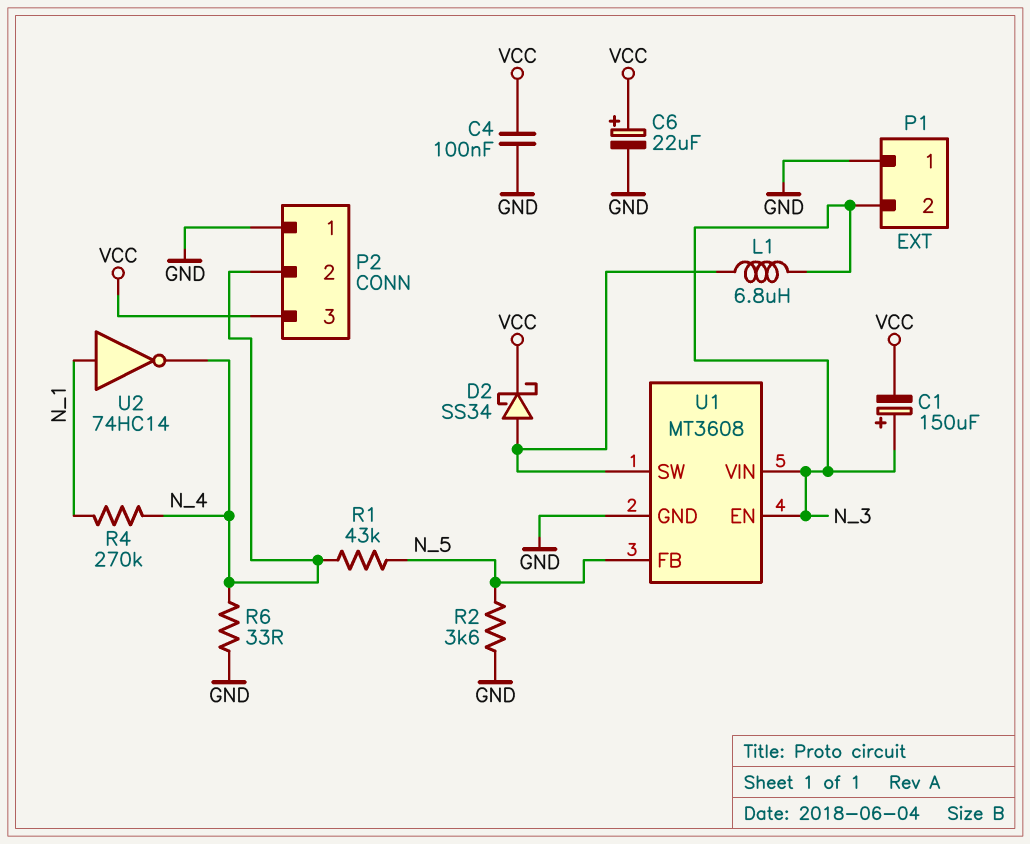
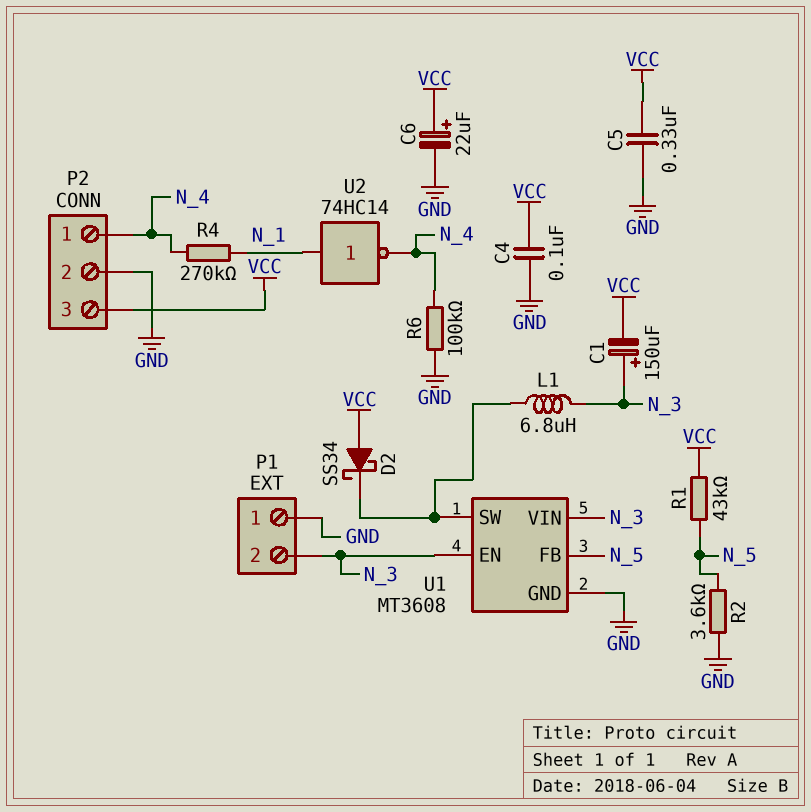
C5: none -> 330nF (GND, VCC)
D2: schottky SS34 (A U1/SW, K VCC) -> schottky SS34 (A VCC, K U1/SW)
P2 pin 1: GND -> N_4
P2 pin 2: N_4 -> GND
R1: 43k (N_4, N_5) -> 43k (N_5, VCC)
R6: 33 (GND, N_4) -> 100k (GND, N_4)

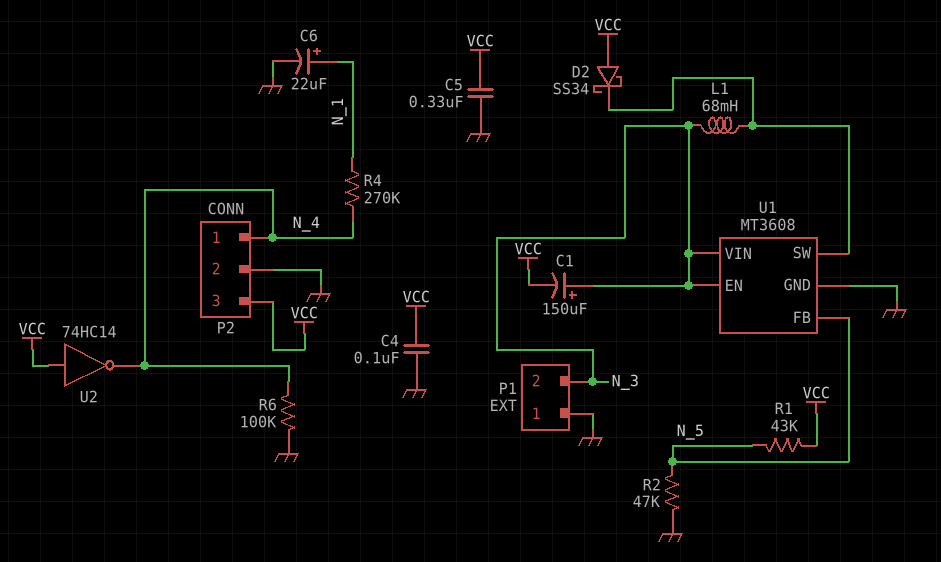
C6: 22uF (plus VCC, minus GND) -> 22uF (plus N_1, minus GND)
L1: 6.8uH (N_3, U1/SW) -> 68mH (N_3, U1/SW)
R2: 3.6k (GND, N_5) -> 47k (GND, N_5)
U2: NOT 74HC14 (in N_1, out N_4) -> NOT 74HC14 (in VCC, out N_4)

